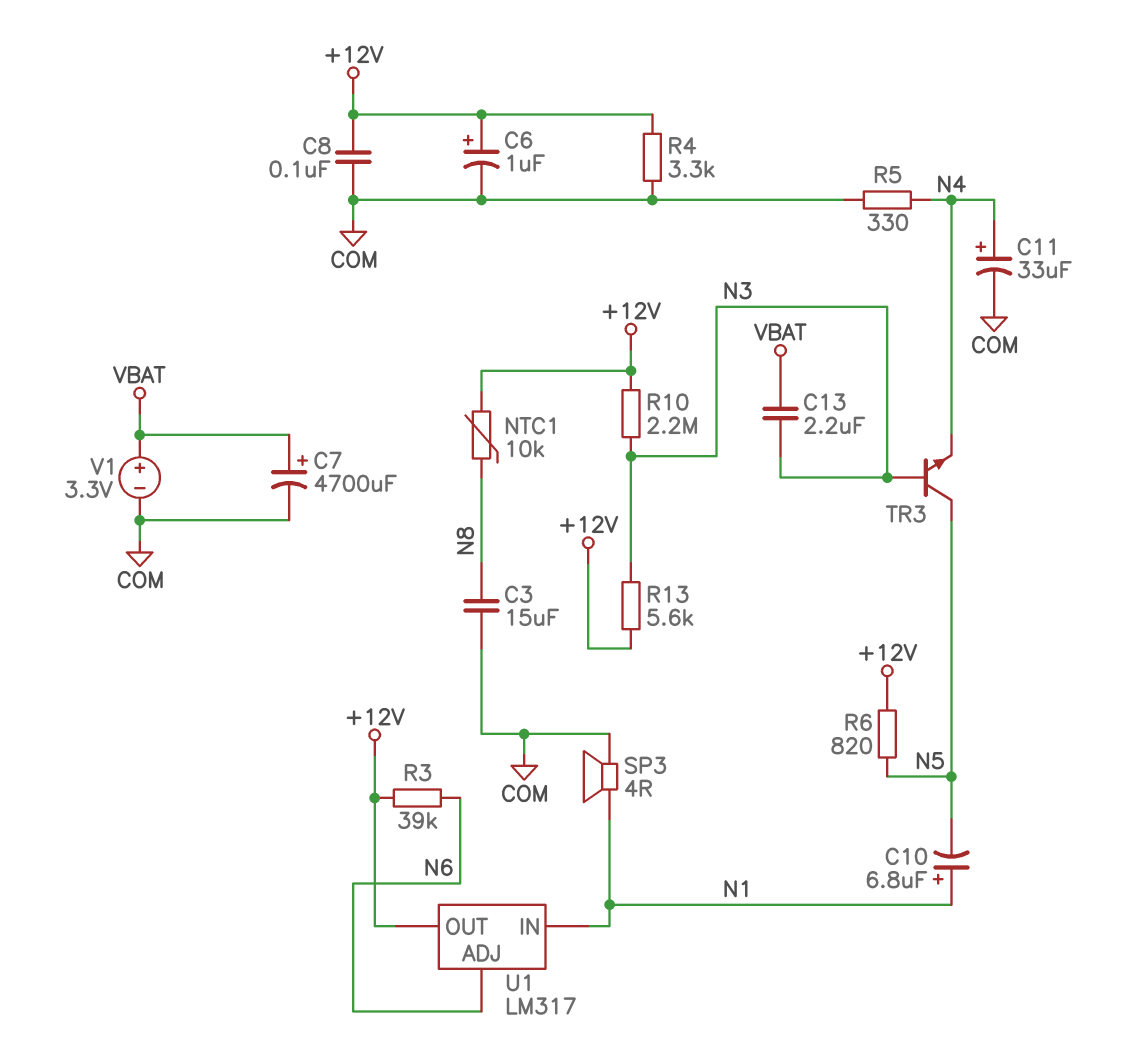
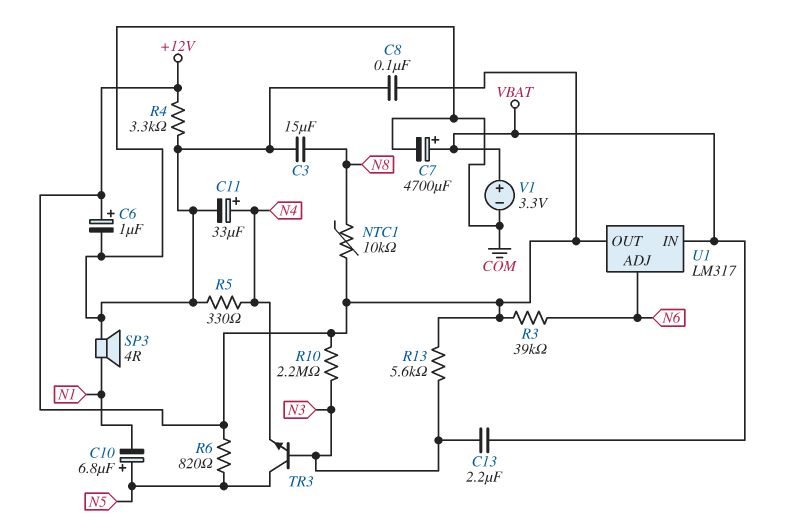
C10: 6.8uF (plus N1, minus N5) -> 6.8uF (plus N5, minus N1)
U1 pin IN: N1 -> VBAT

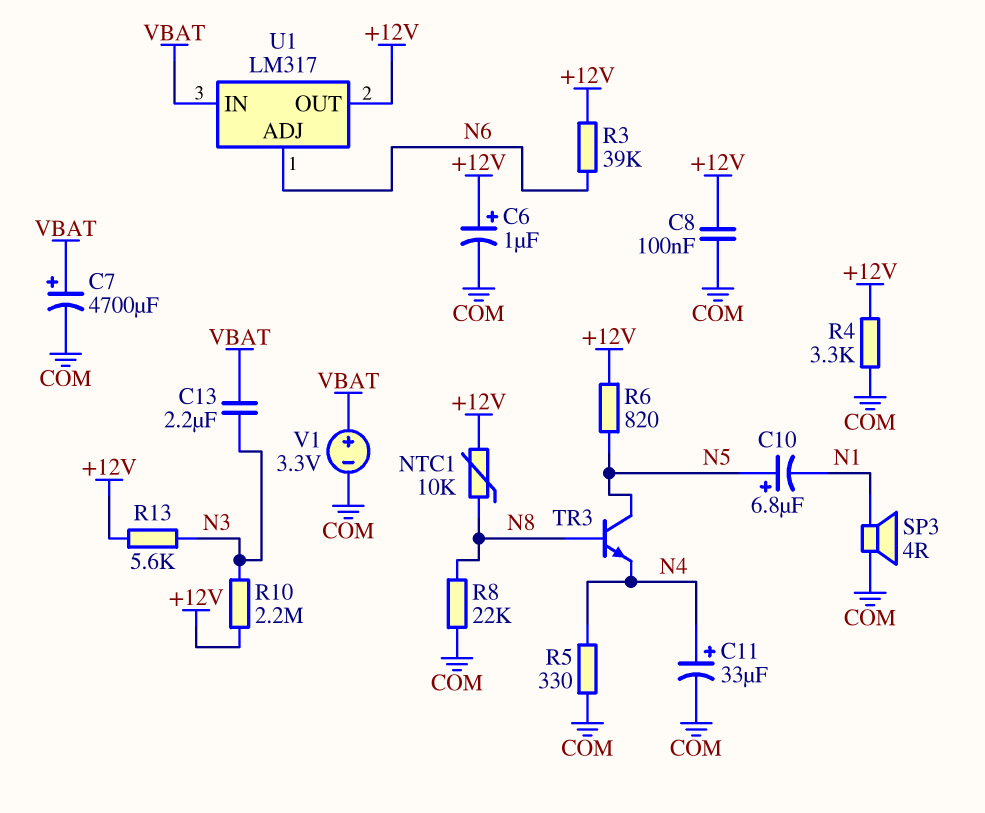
C3: 15uF (COM, N8) -> none
R8: none -> 22k (COM, N8)
TR3: NPN (B N3, C N5, E N4) -> NPN (B N8, C N5, E N4)

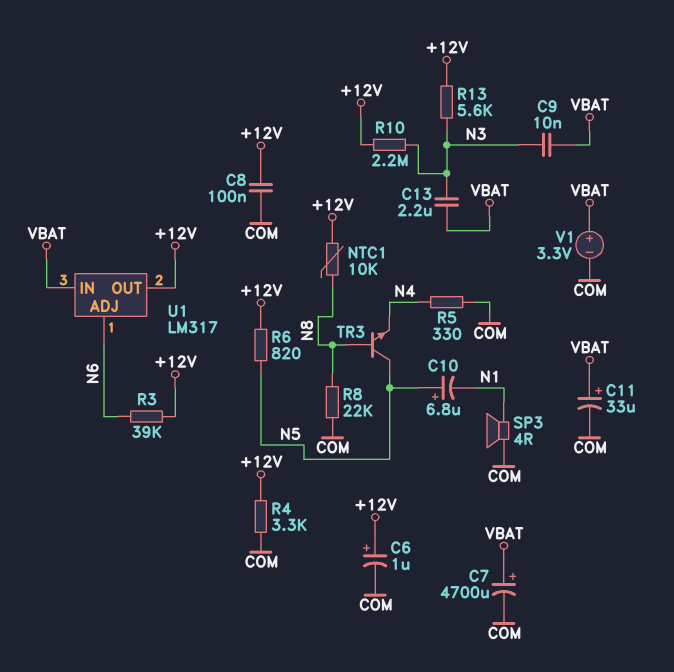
C9: none -> 10nF (N3, VBAT)
C11: 33uF (plus N4, minus COM) -> 33uF (plus VBAT, minus COM)

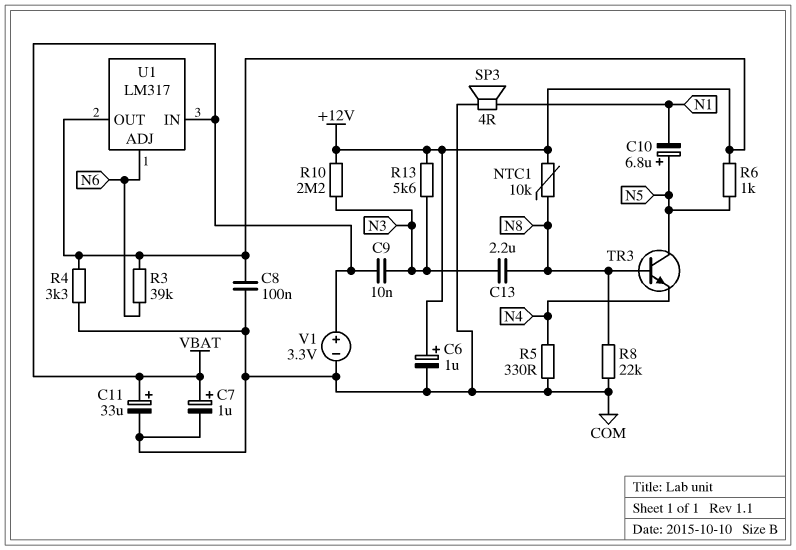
C7: 4700uF (plus VBAT, minus COM) -> 1uF (plus VBAT, minus COM)
C13: 2.2uF (N3, VBAT) -> 2.2uF (N3, N8)
R6: 820 (+12V, N5) -> 1k (+12V, N5)

